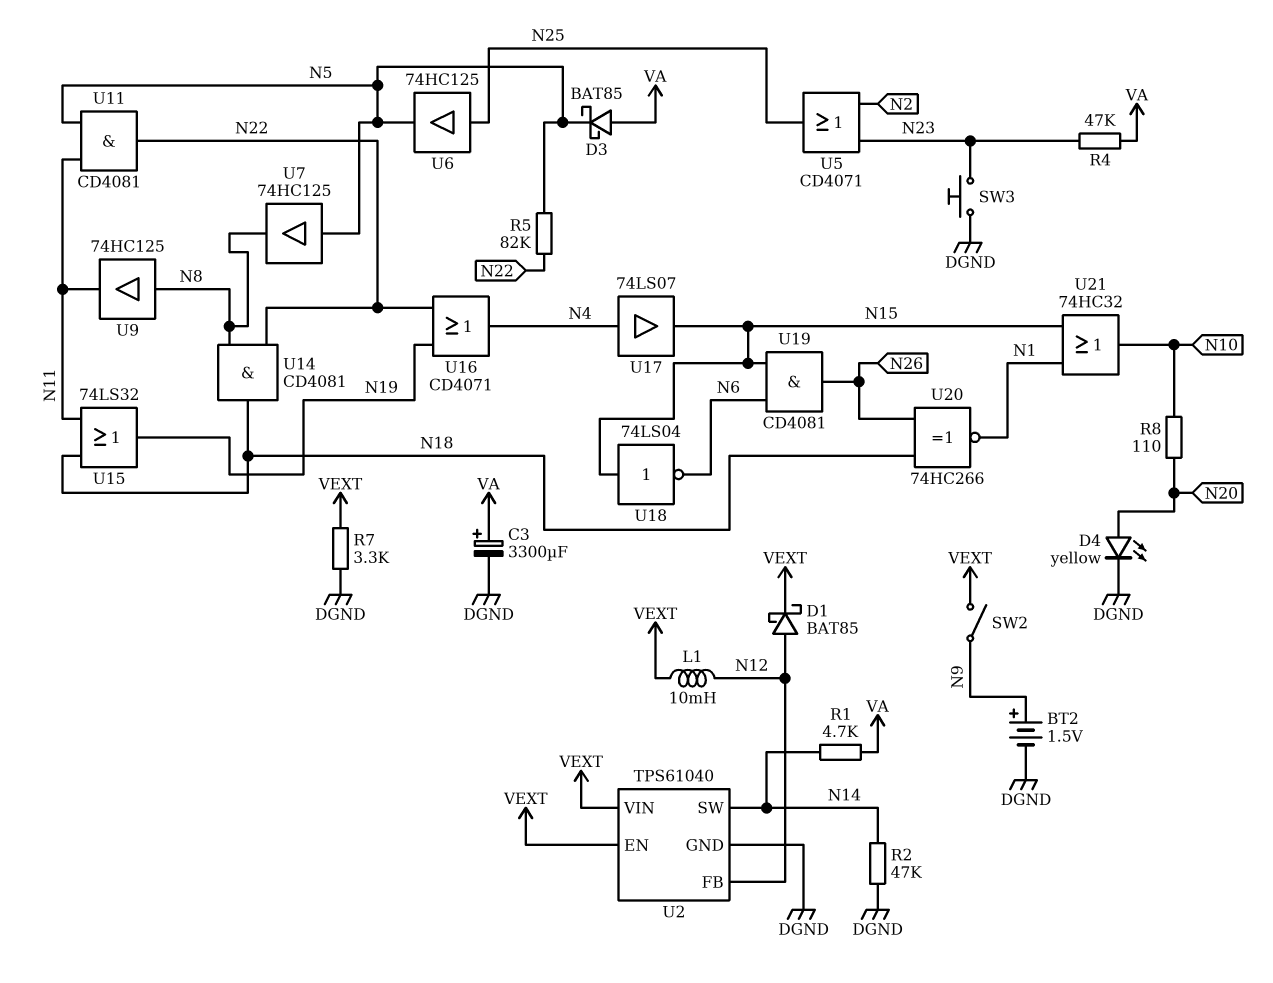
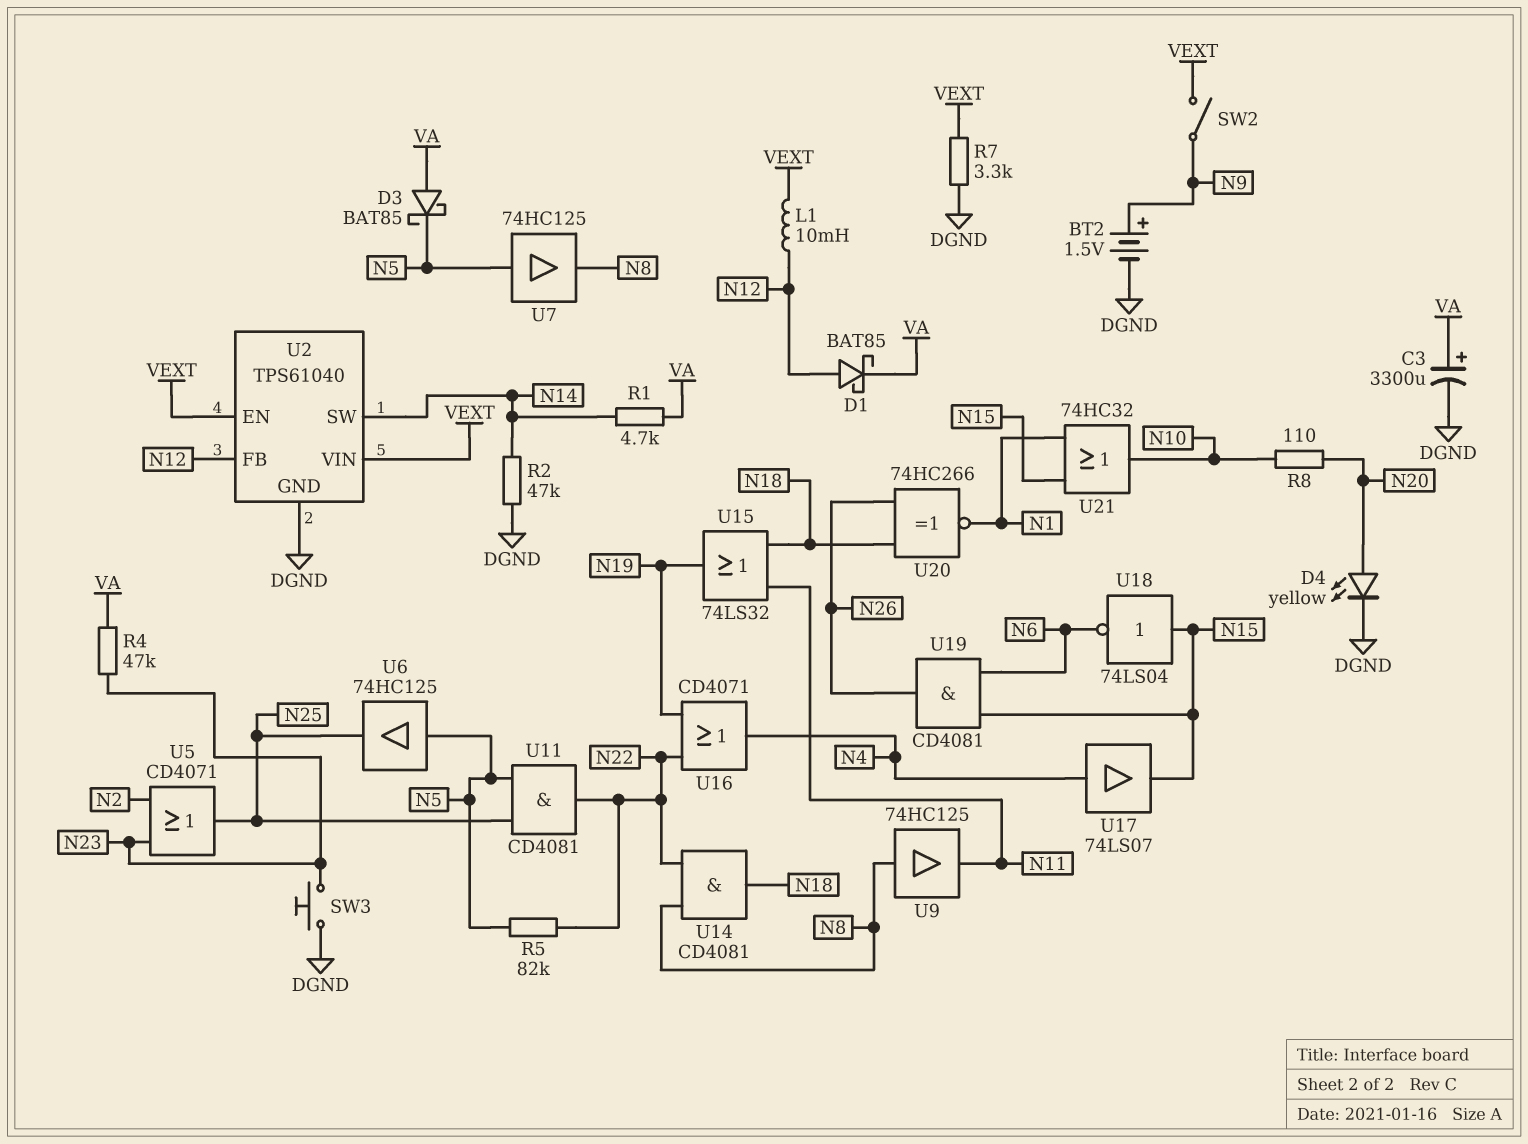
D1: schottky BAT85 (A N12, K VEXT) -> schottky BAT85 (A N12, K VA)
U6: buffer 74HC125 (in N25, out N5) -> buffer 74HC125 (in N5, out N25)
U11: AND CD4081 (in N5, in N11, out N22) -> AND CD4081 (in N5, in N25, out N22)

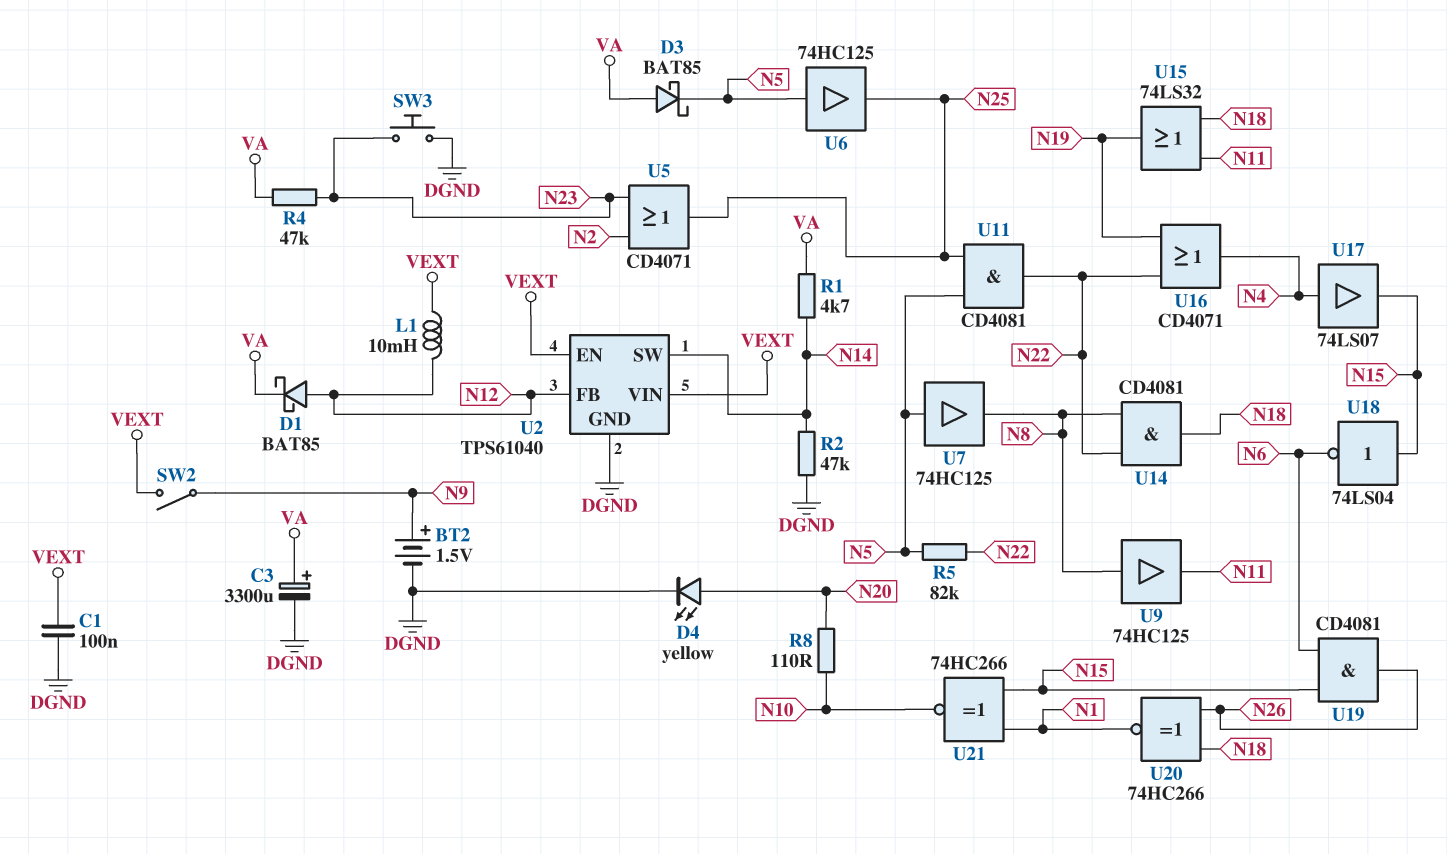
C1: none -> 100nF (DGND, VEXT)
R7: 3.3k (DGND, VEXT) -> none
U21: OR 74HC32 (in N1, in N15, out N10) -> XNOR 74HC266 (in N1, in N15, out N10)

